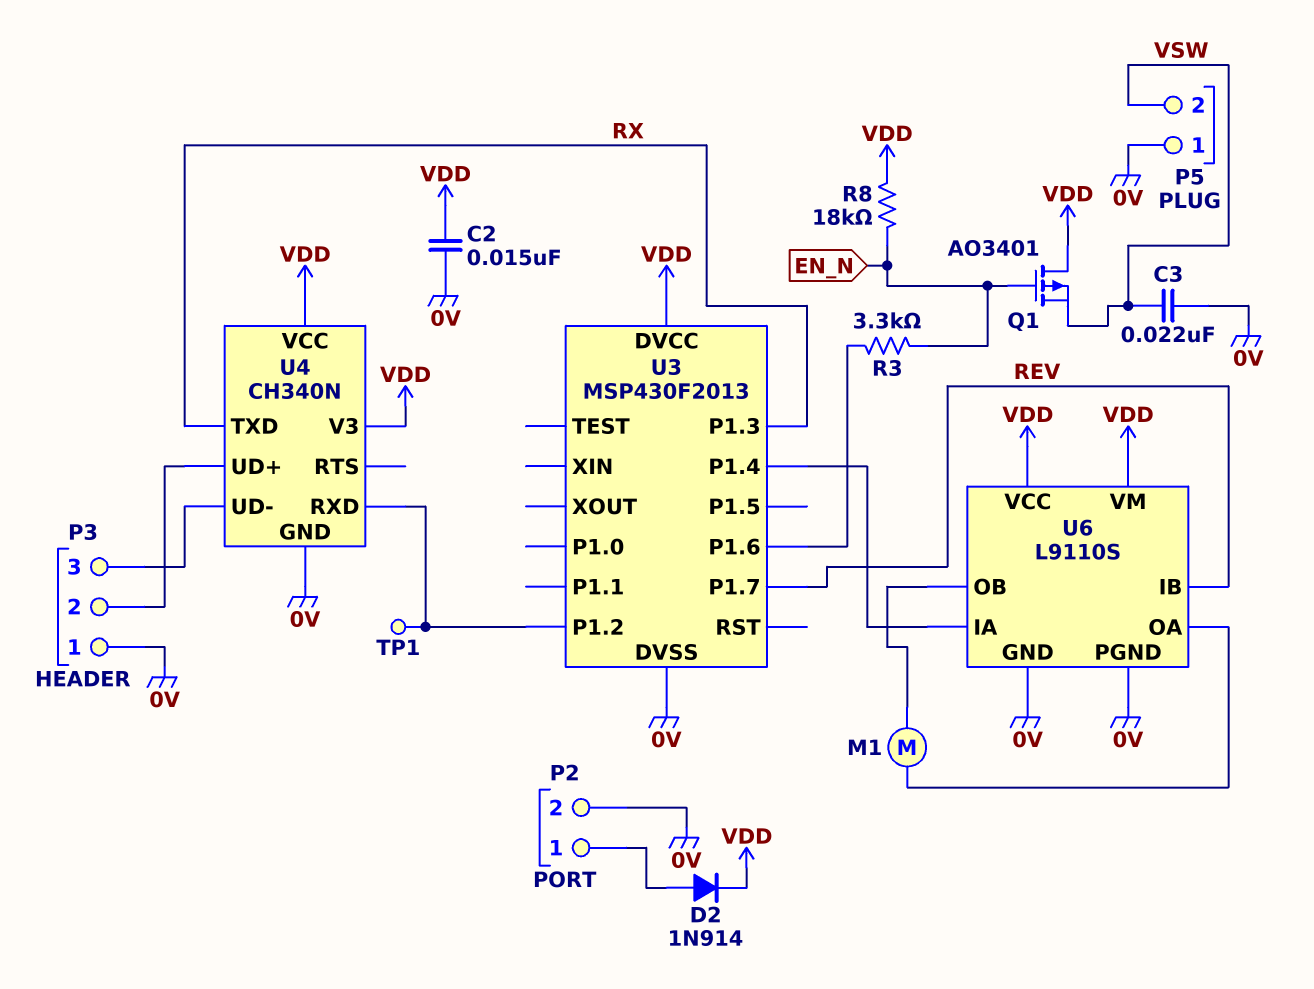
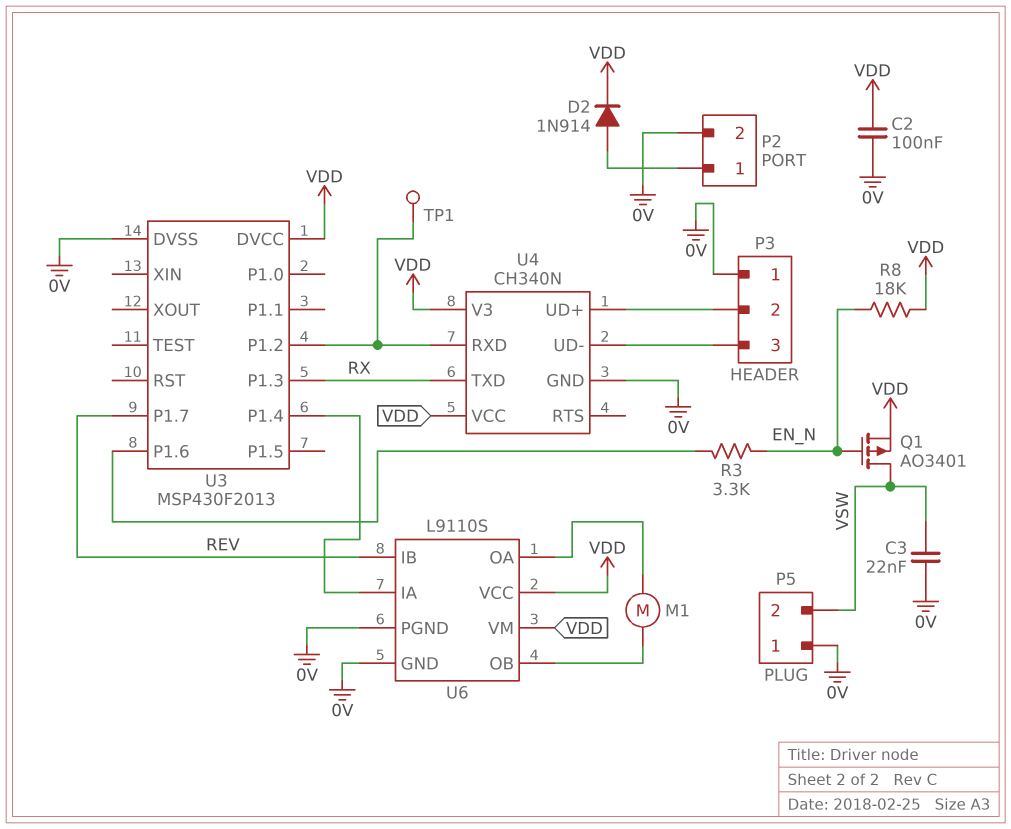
C2: 15nF (0V, VDD) -> 100nF (0V, VDD)
Q1: PMOS AO3401 (G EN_N, D VDD, S VSW) -> PMOS AO3401 (G EN_N, D VSW, S VDD)

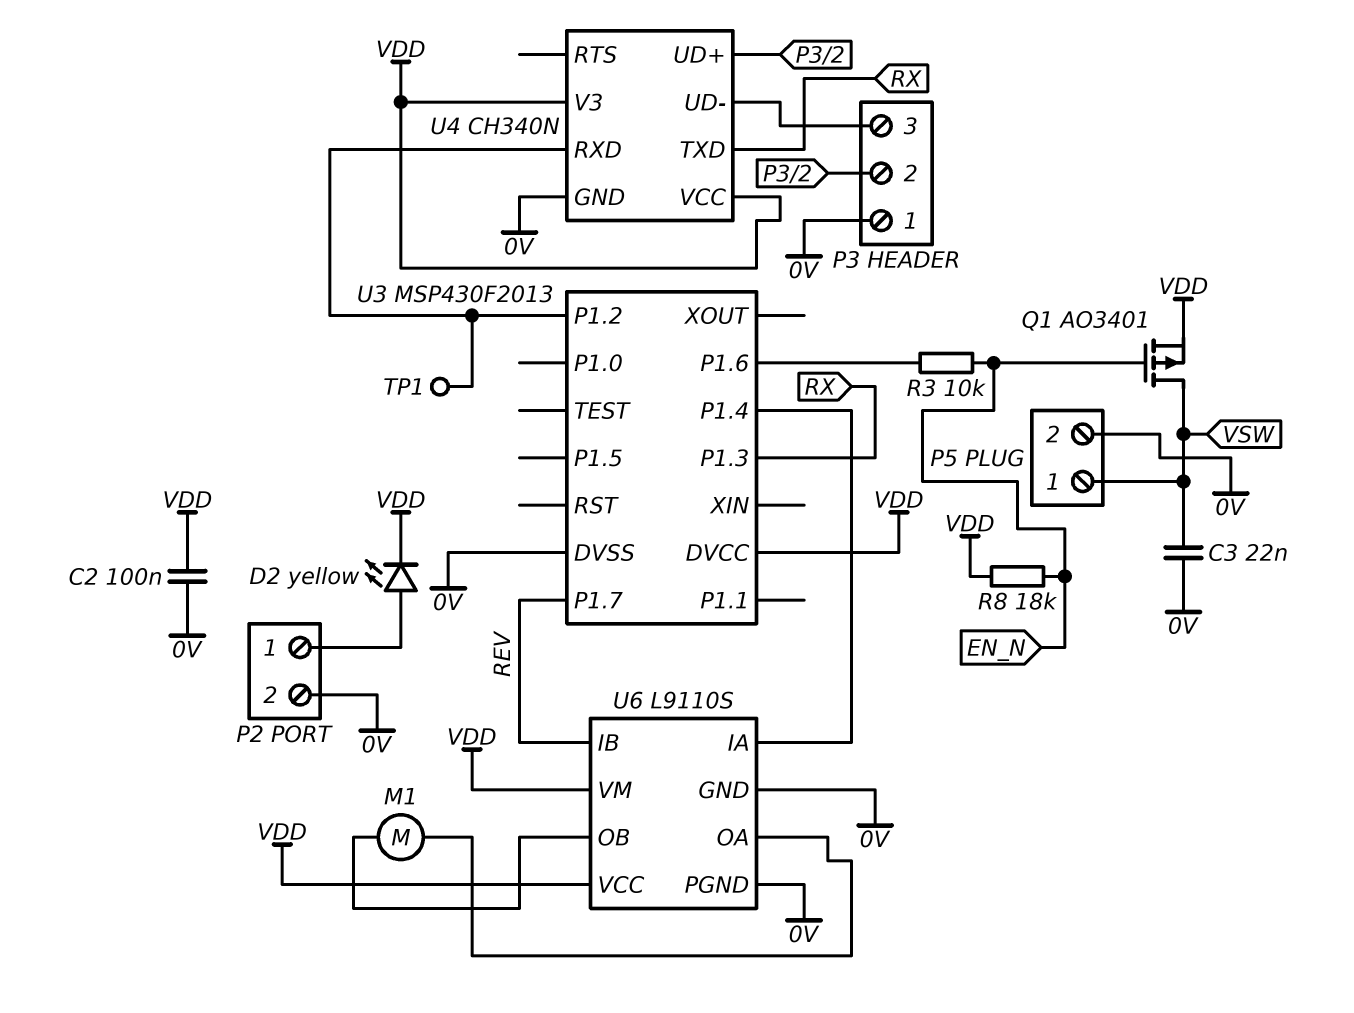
D2: diode 1N914 (A P2/1, K VDD) -> LED yellow (A P2/1, K VDD)
P5 pin 1: 0V -> VSW
P5 pin 2: VSW -> 0V
R3: 3.3k (EN_N, U3/P1.6) -> 10k (EN_N, U3/P1.6)

